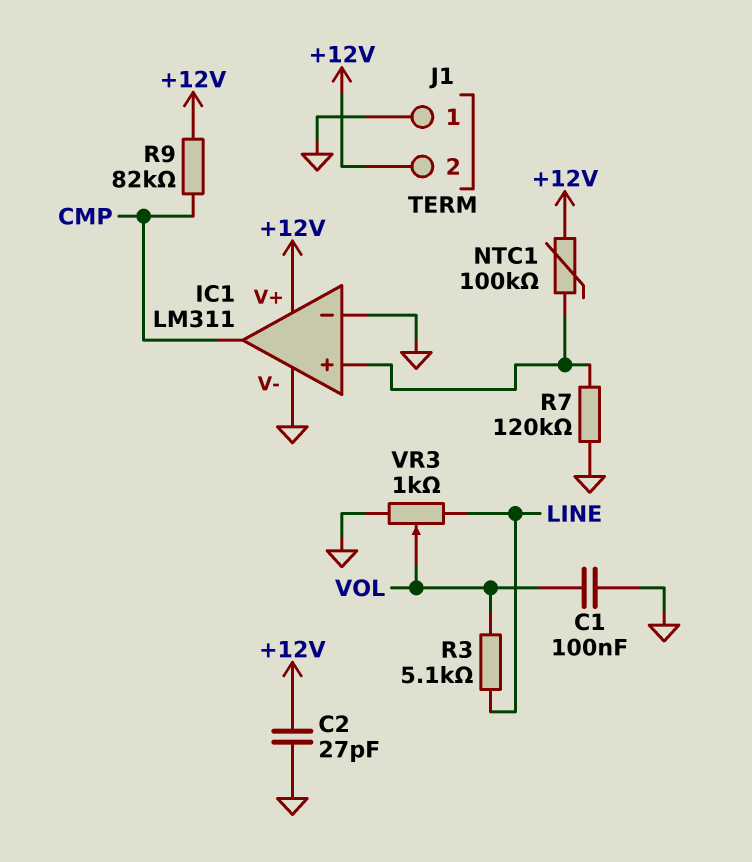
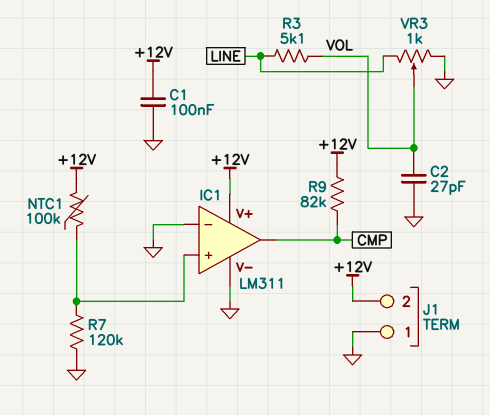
C1: 100nF (GND, VOL) -> 100nF (+12V, GND)
C2: 27pF (+12V, GND) -> 27pF (GND, VOL)

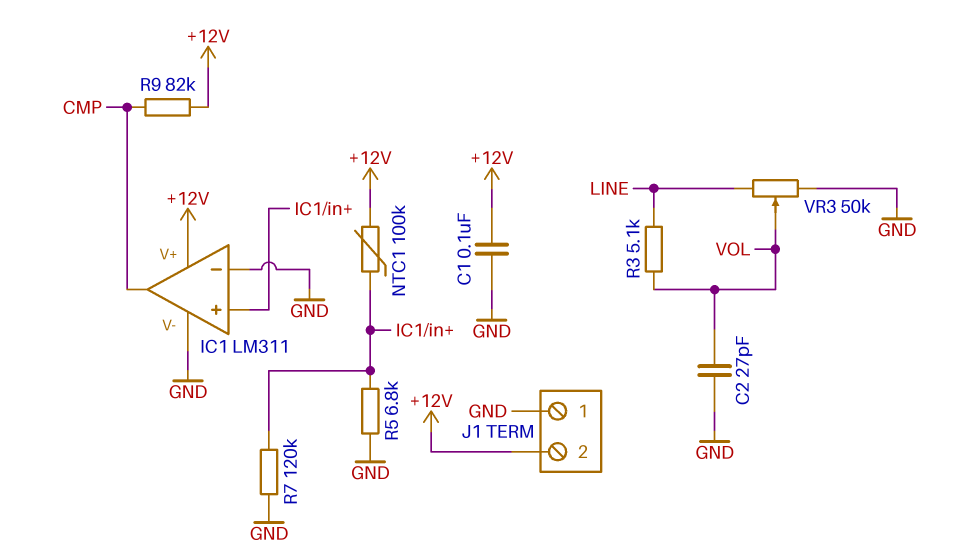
R5: none -> 6.8k (GND, IC1/in+)
VR3: 1k (GND, LINE, wiper VOL) -> 50k (GND, LINE, wiper VOL)

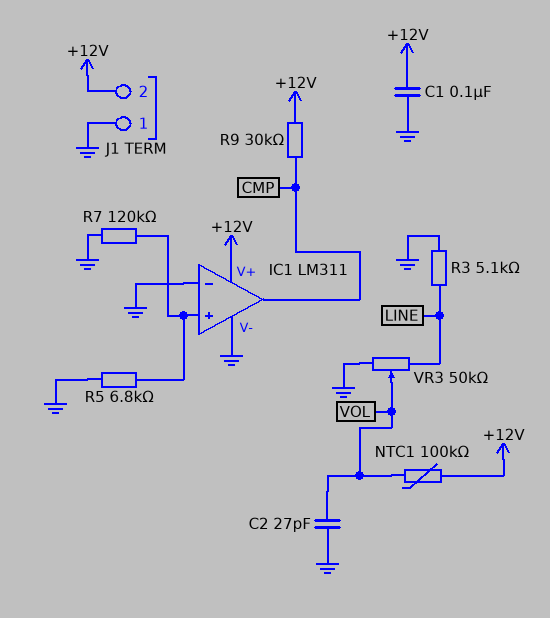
NTC1: 100k (+12V, IC1/in+) -> 100k (+12V, VOL)
R3: 5.1k (LINE, VOL) -> 5.1k (GND, LINE)
R9: 82k (+12V, CMP) -> 30k (+12V, CMP)

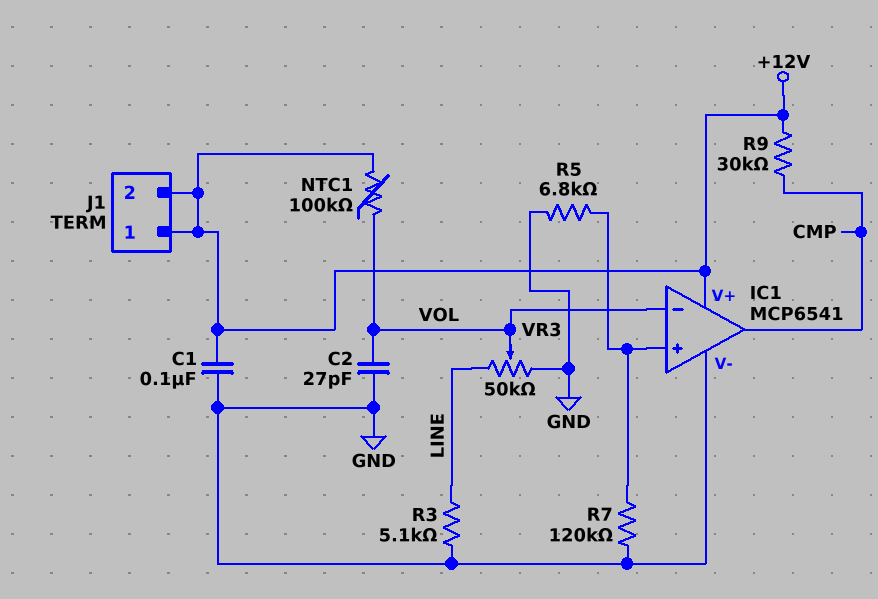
IC1: LM311 -> MCP6541
IC1 pin in-: GND -> VOL
J1 pin 1: GND -> +12V

